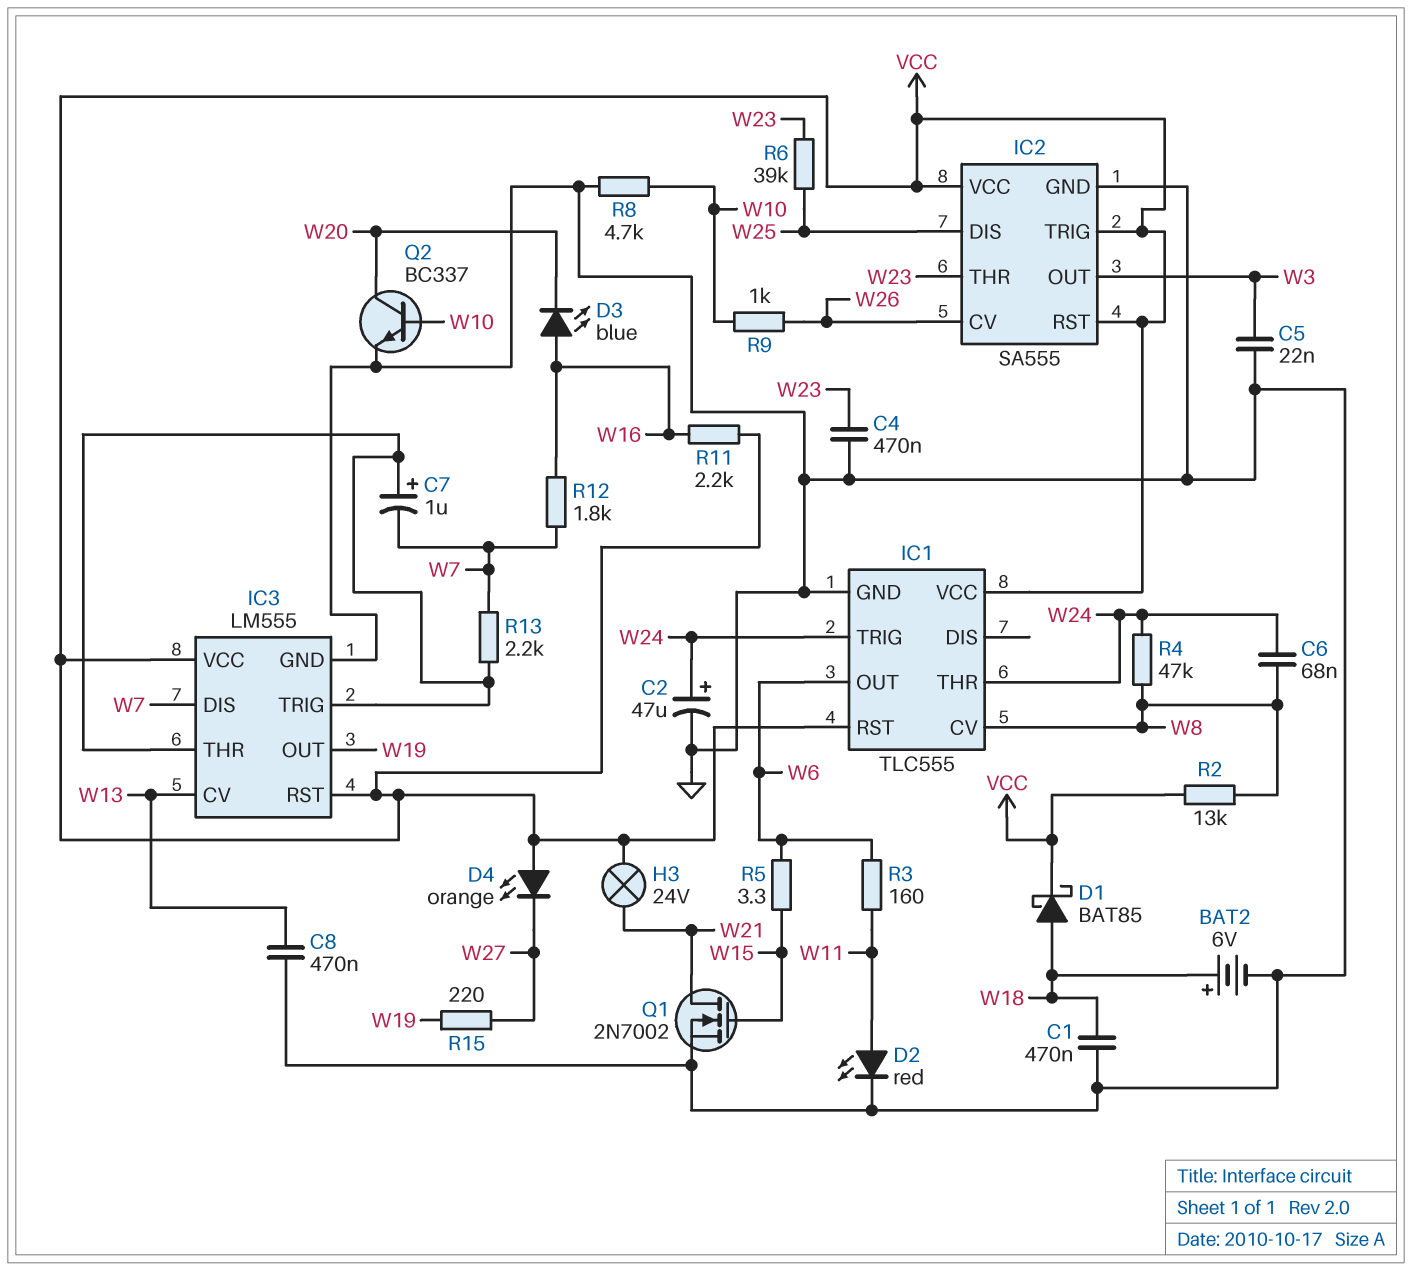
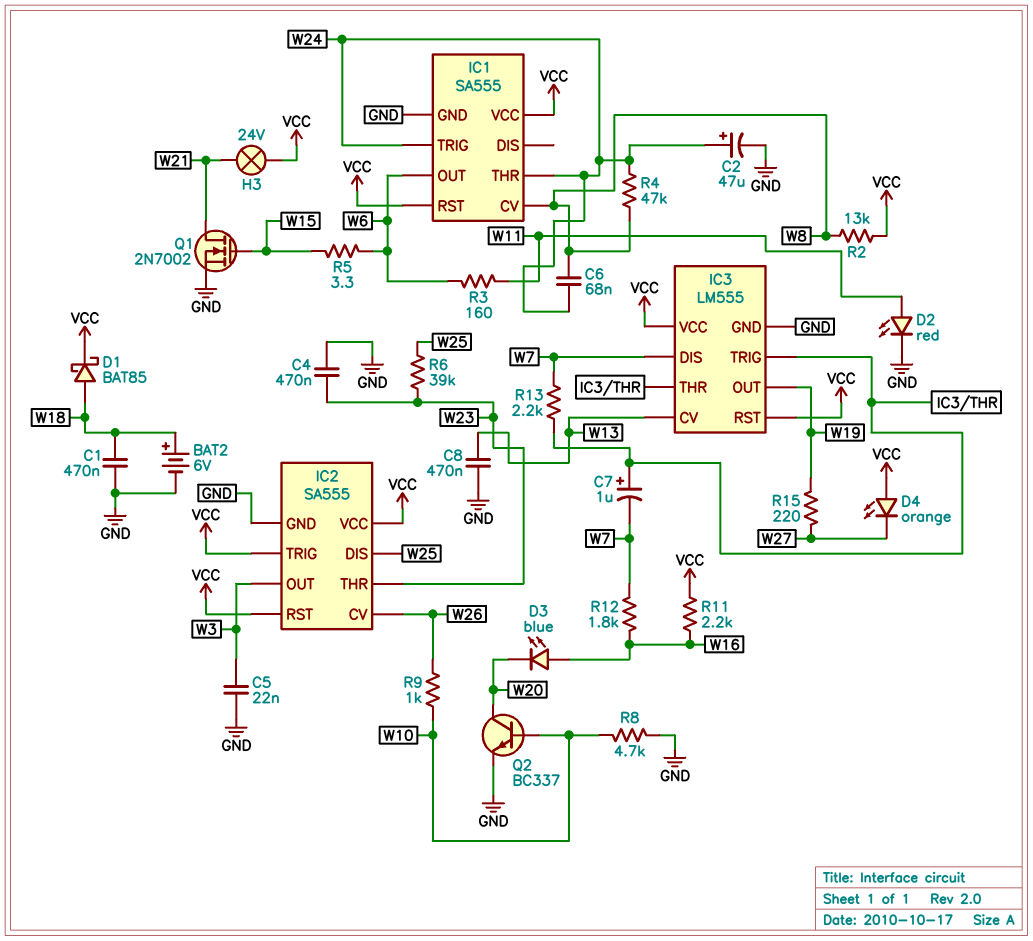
IC1: TLC555 -> SA555

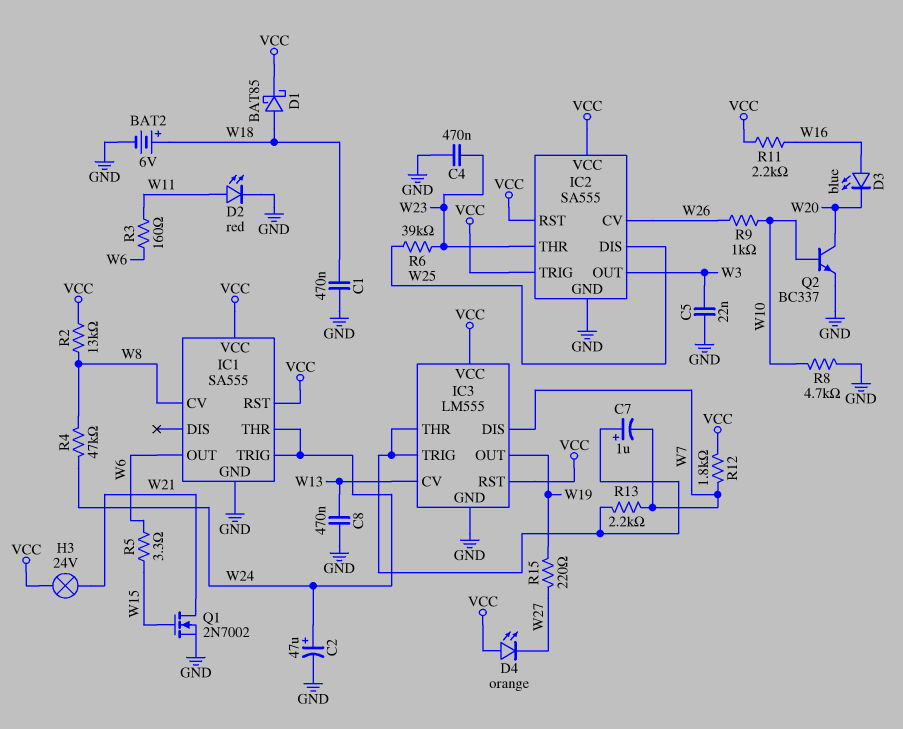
C6: 68nF (W8, W24) -> none
R12: 1.8k (W7, W16) -> 1.8k (VCC, W7)

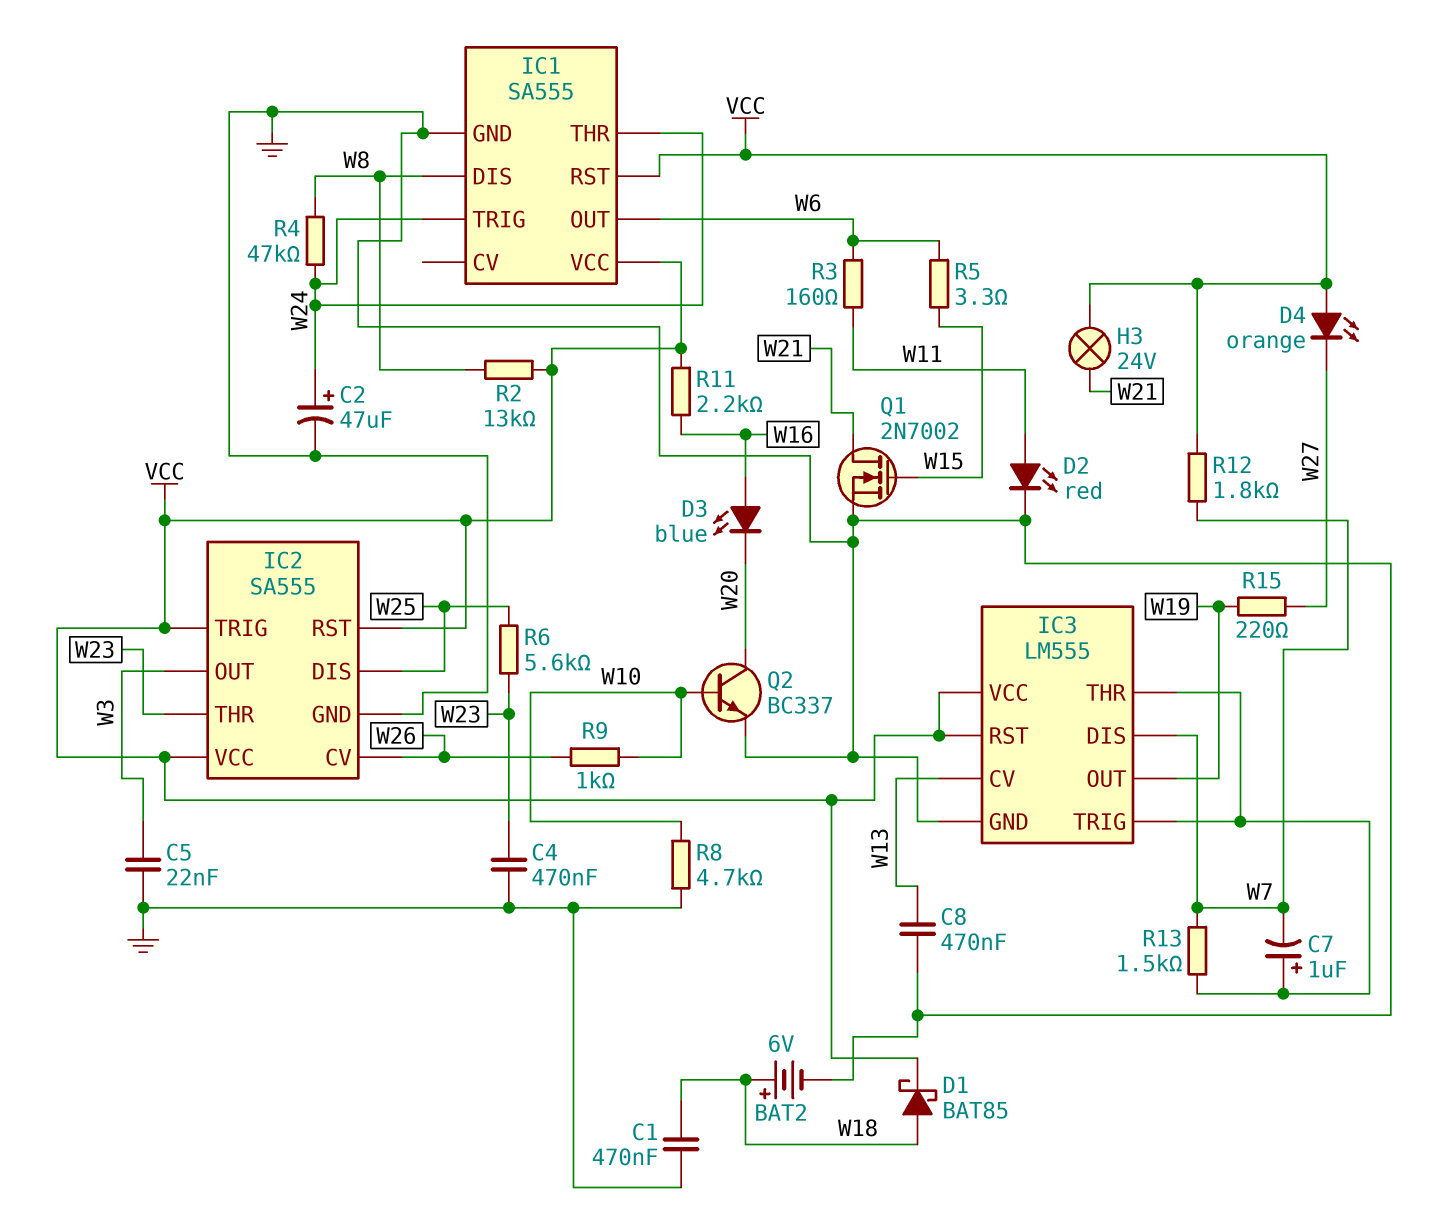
IC1 pin CV: W8 -> none
IC1 pin DIS: none -> W8
R6: 39k (W23, W25) -> 5.6k (W23, W25)
R13: 2.2k (IC3/THR, W7) -> 1.5k (IC3/THR, W7)

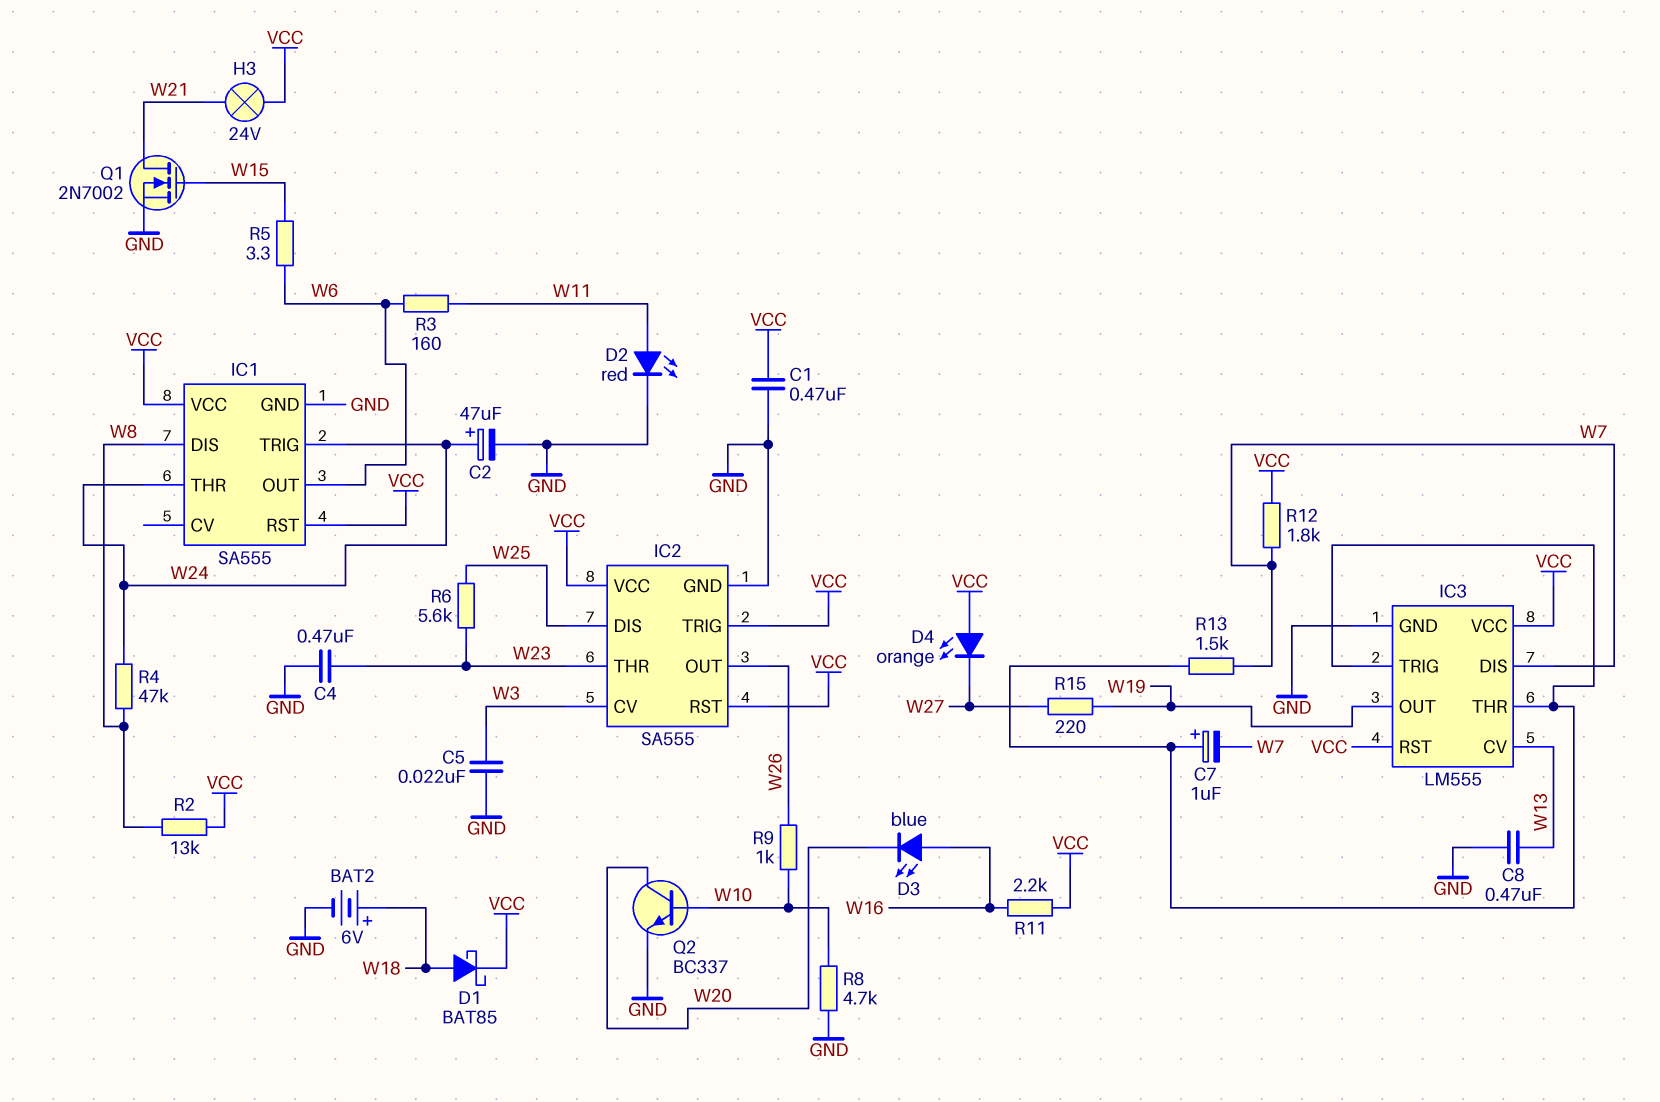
C1: 470nF (GND, W18) -> 470nF (GND, VCC)
IC2 pin CV: W26 -> W3
IC2 pin OUT: W3 -> W26

